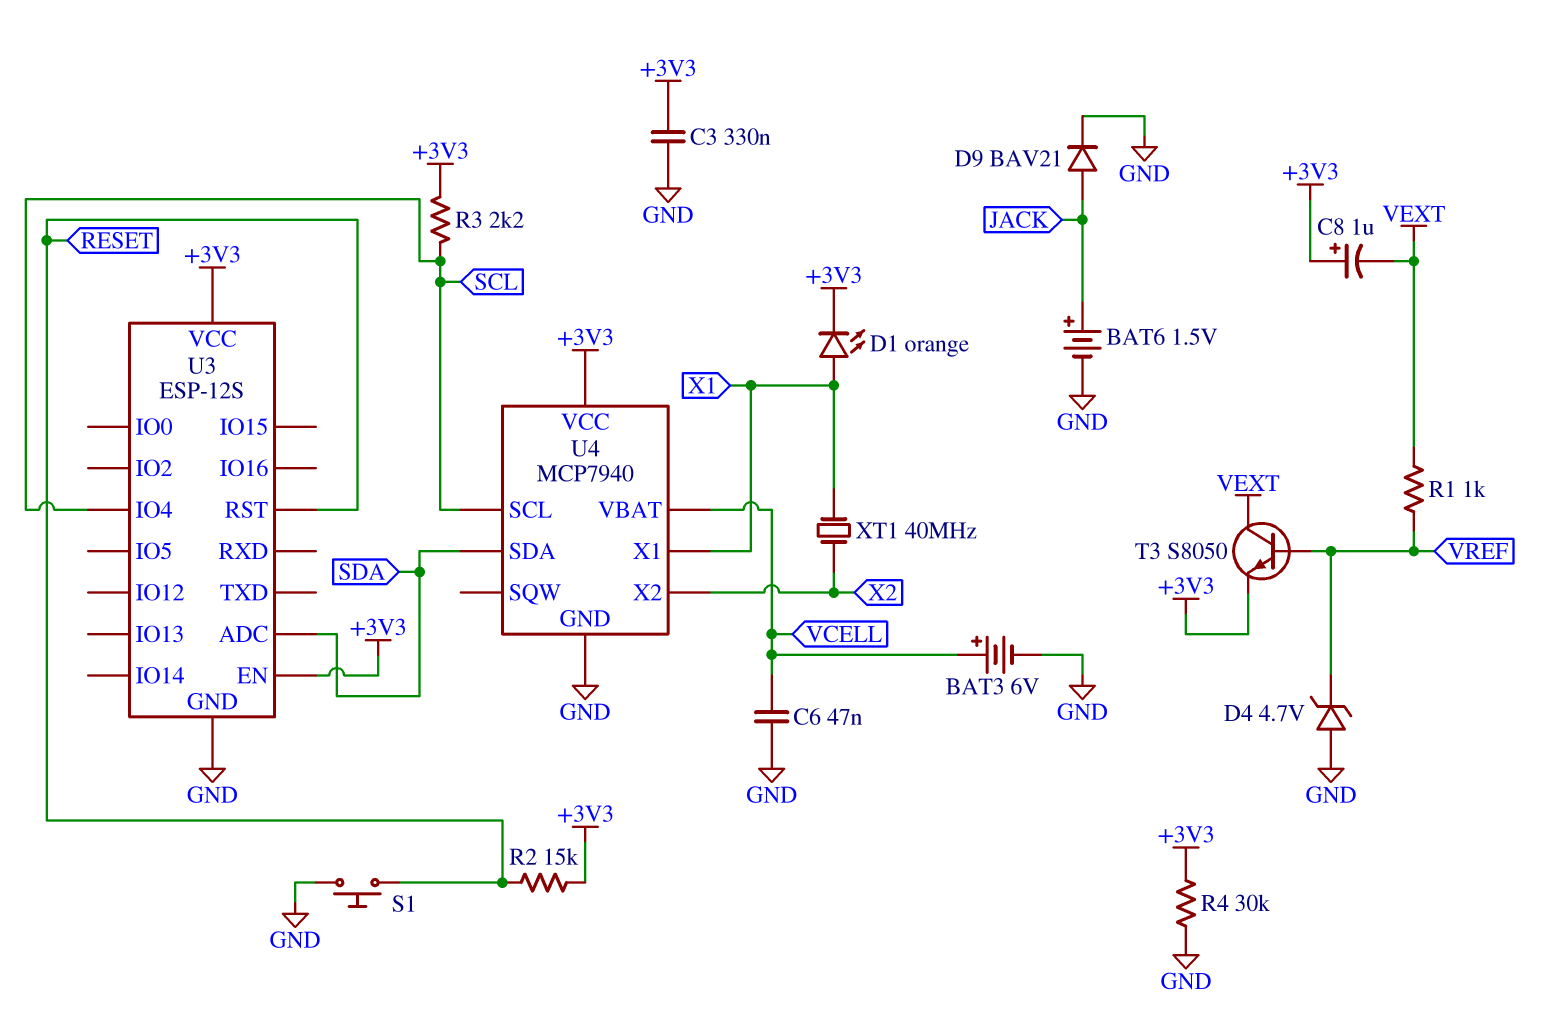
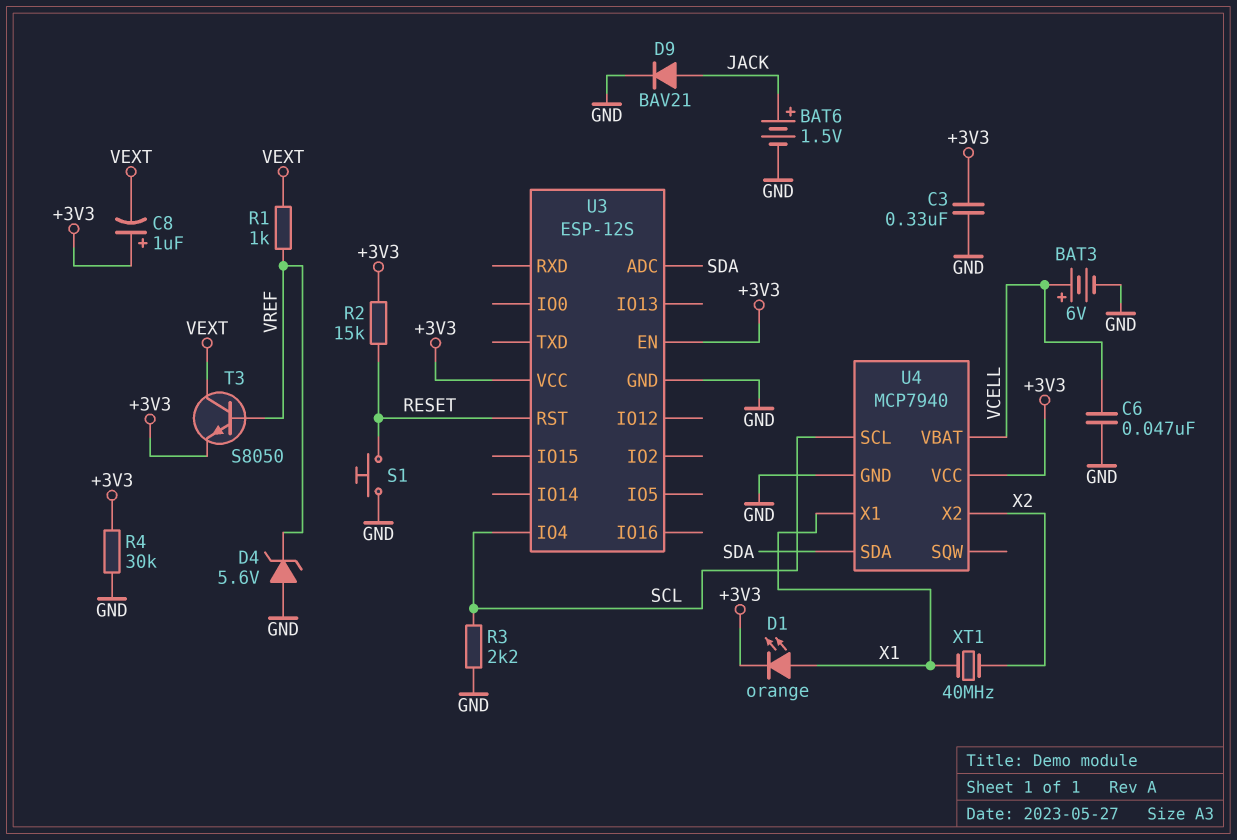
D4: zener 4.7V (A GND, K VREF) -> zener 5.6V (A GND, K VREF)
R3: 2.2k (+3V3, SCL) -> 2.2k (GND, SCL)

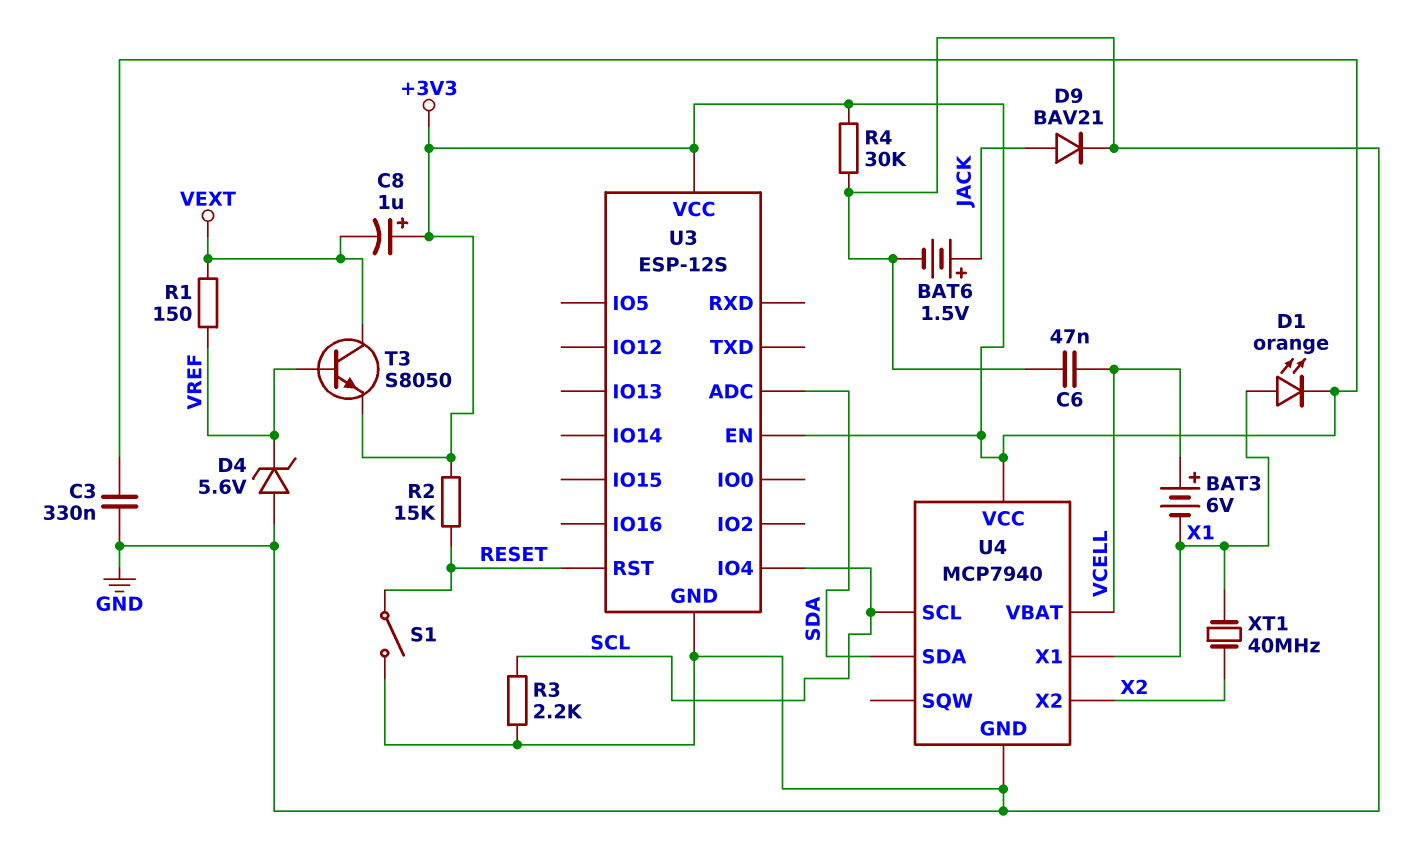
BAT3: 6V (plus VCELL, minus GND) -> 6V (plus VCELL, minus X1)
R1: 1k (VEXT, VREF) -> 150 (VEXT, VREF)
S1: button (GND, RESET) -> switch (GND, RESET)

